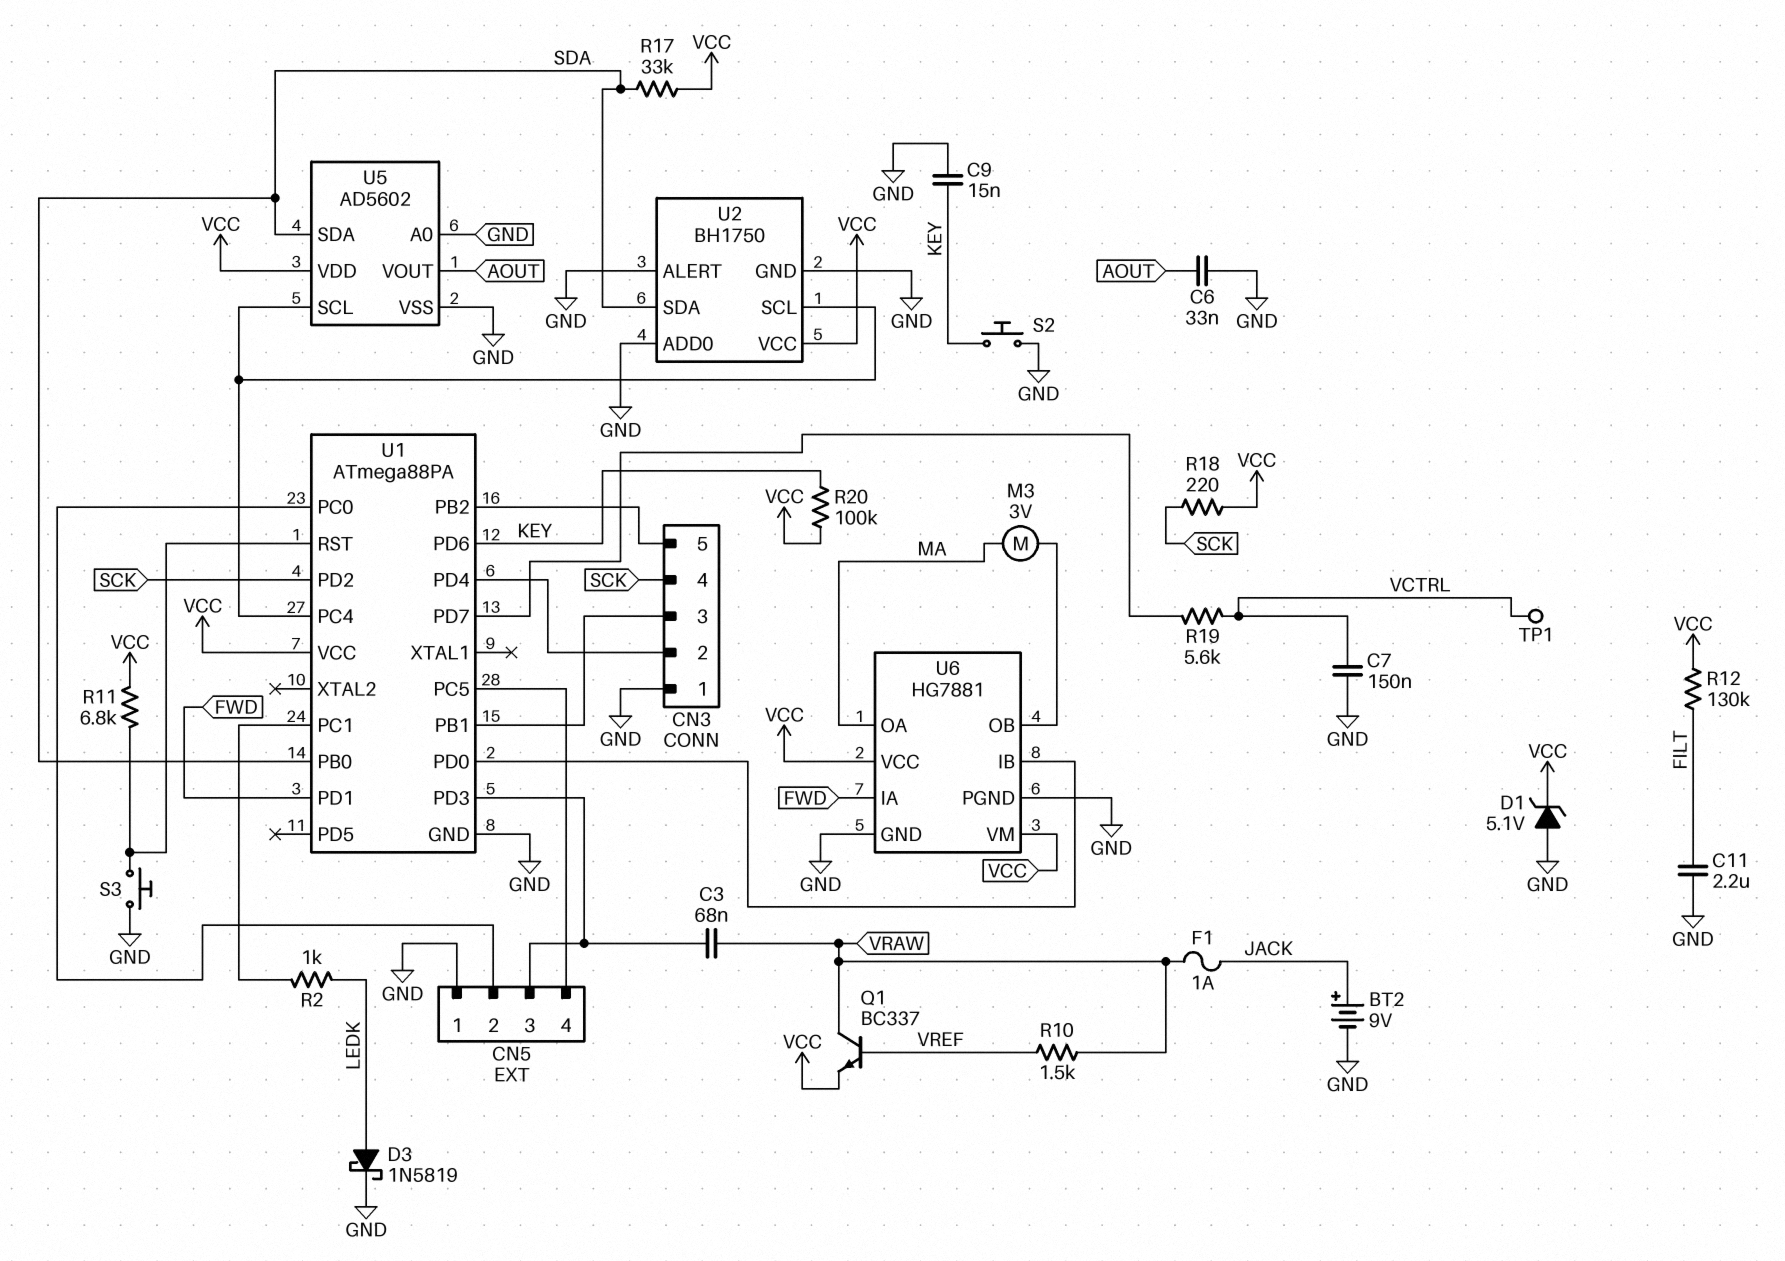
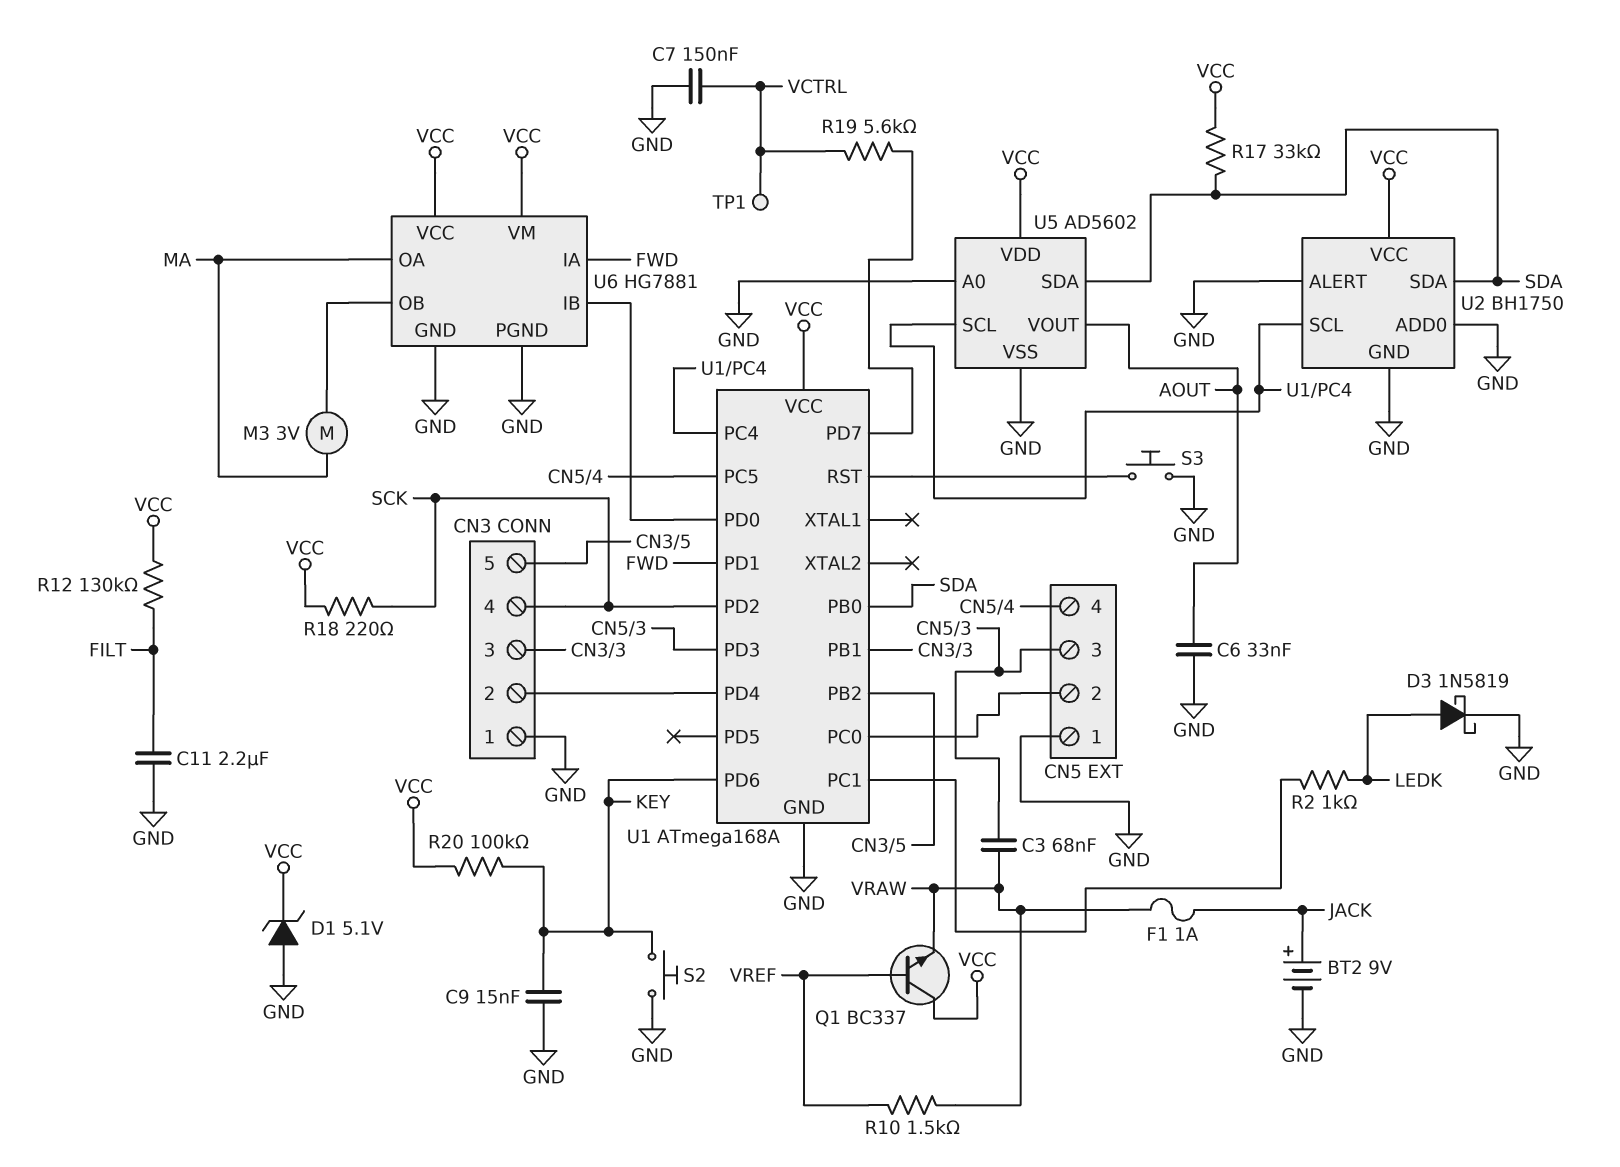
Q1: NPN BC337 (B VREF, C VRAW, E VCC) -> NPN BC337 (B VREF, C VCC, E VRAW)
R11: 6.8k (U1/RST, VCC) -> none
U1: ATmega88PA -> ATmega168A

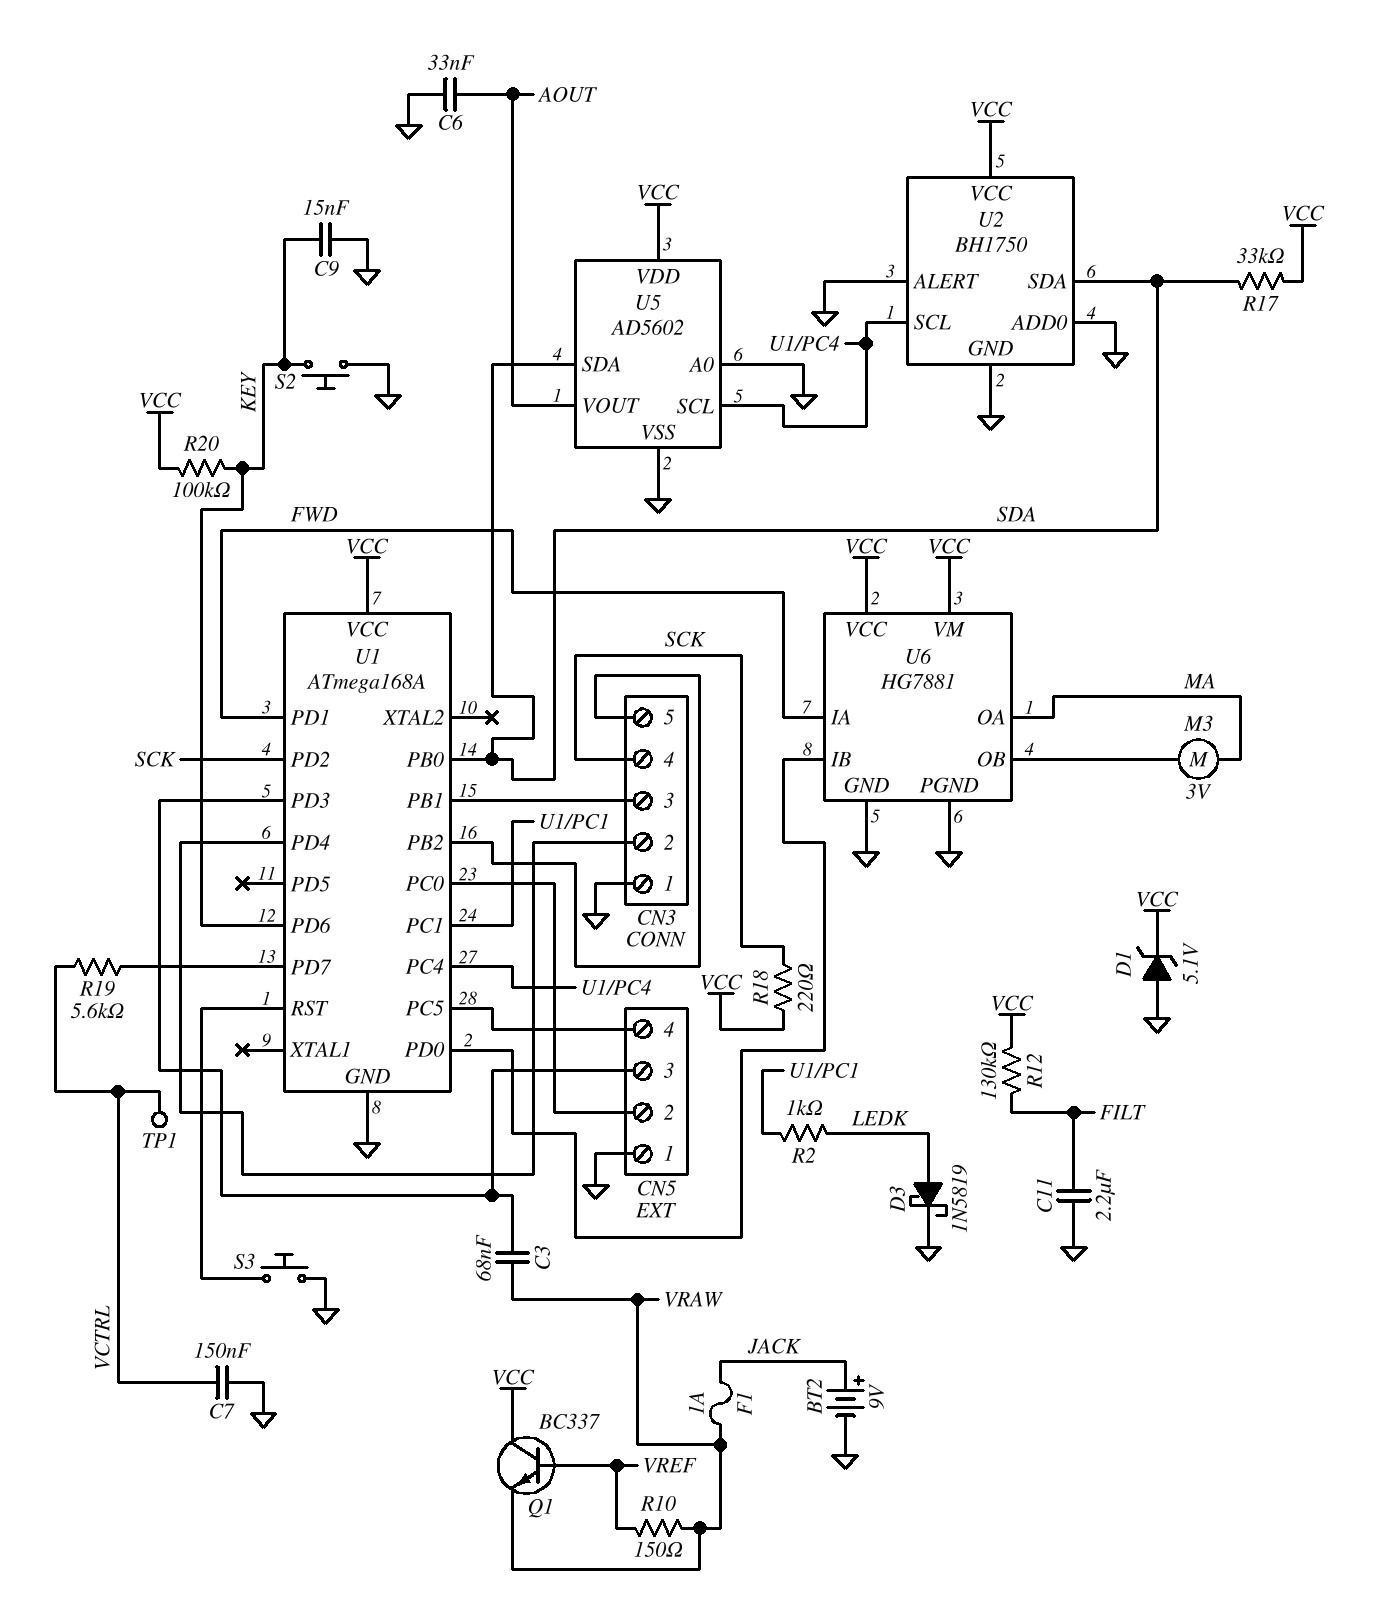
R10: 1.5k (VRAW, VREF) -> 150 (VRAW, VREF)

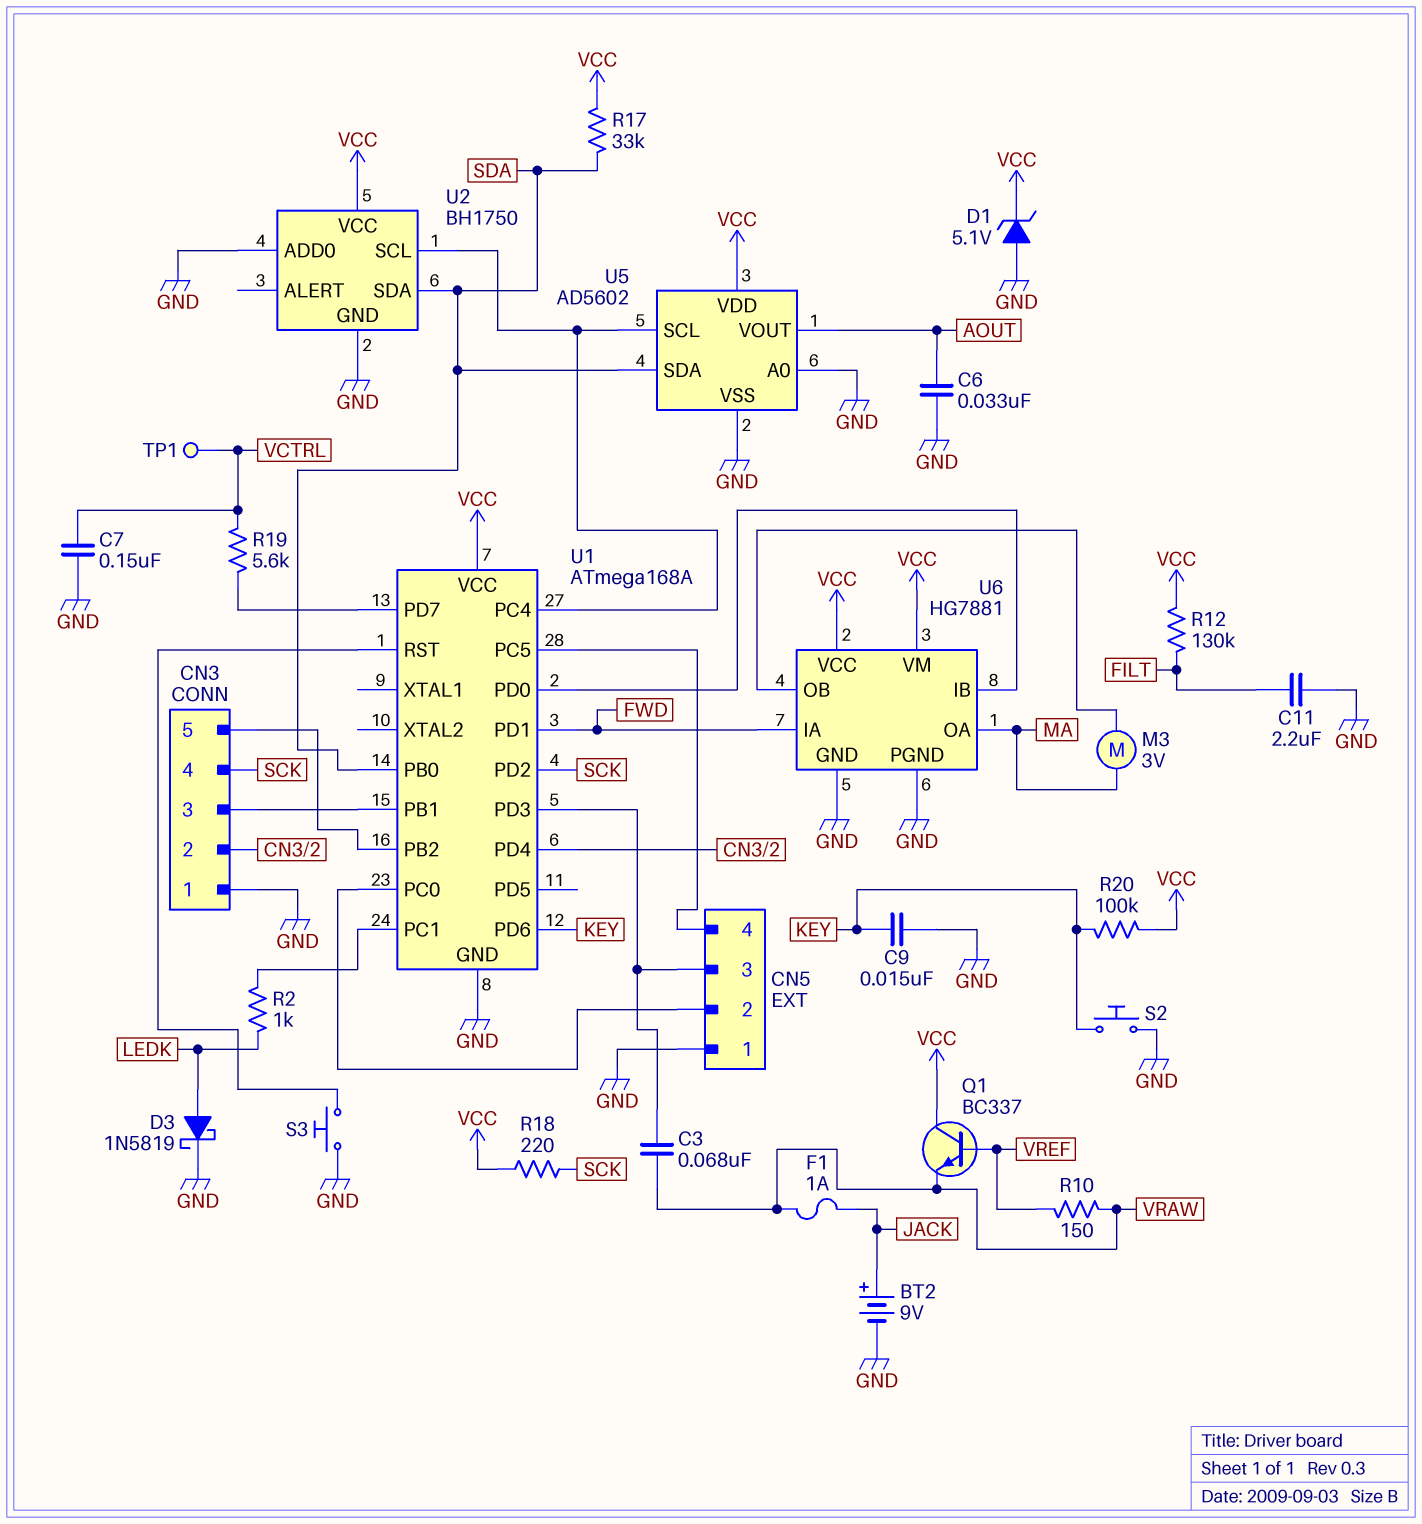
U2 pin ALERT: GND -> none

